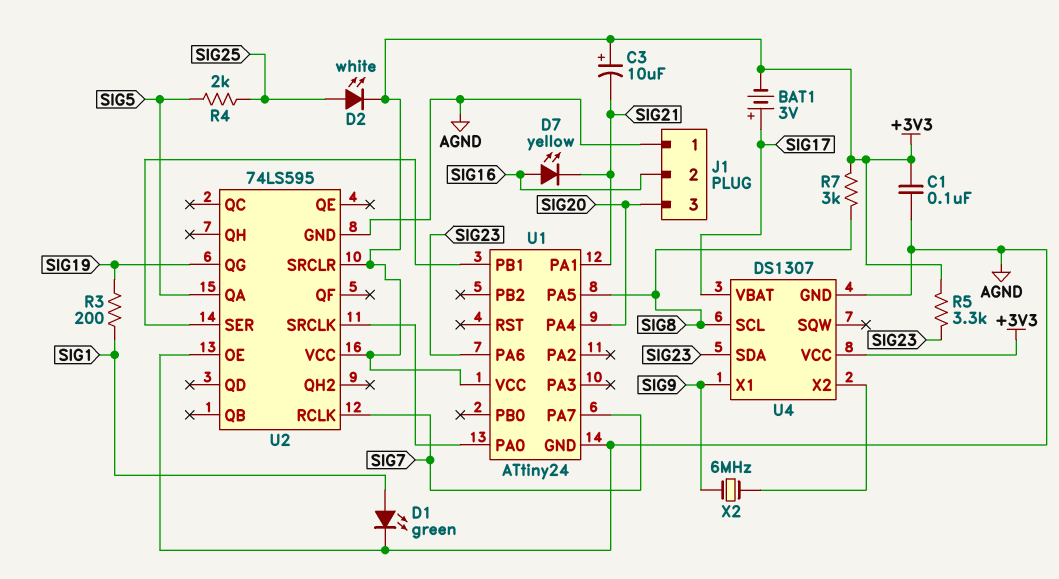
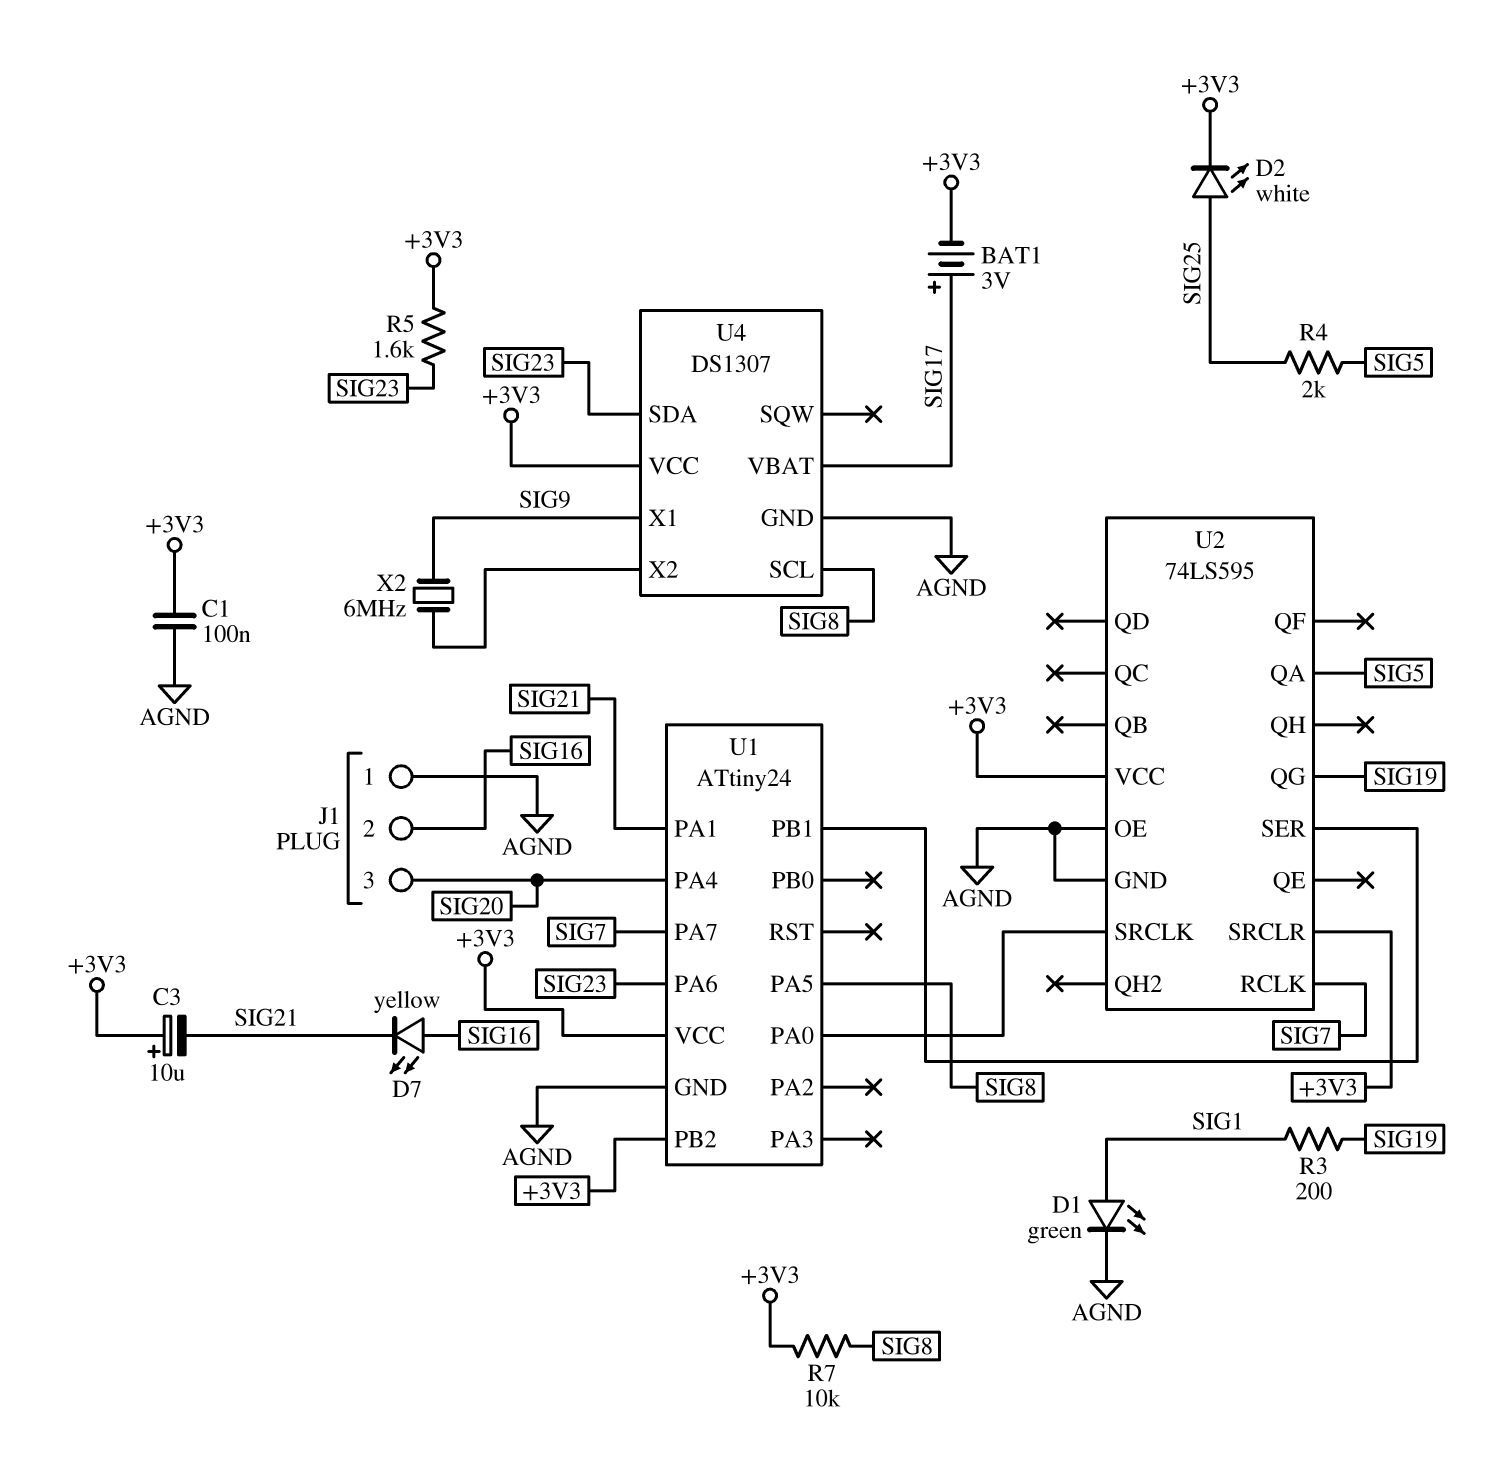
R5: 3.3k (+3V3, SIG23) -> 1.6k (+3V3, SIG23)
R7: 3k (+3V3, SIG8) -> 10k (+3V3, SIG8)
U1 pin PB2: none -> +3V3

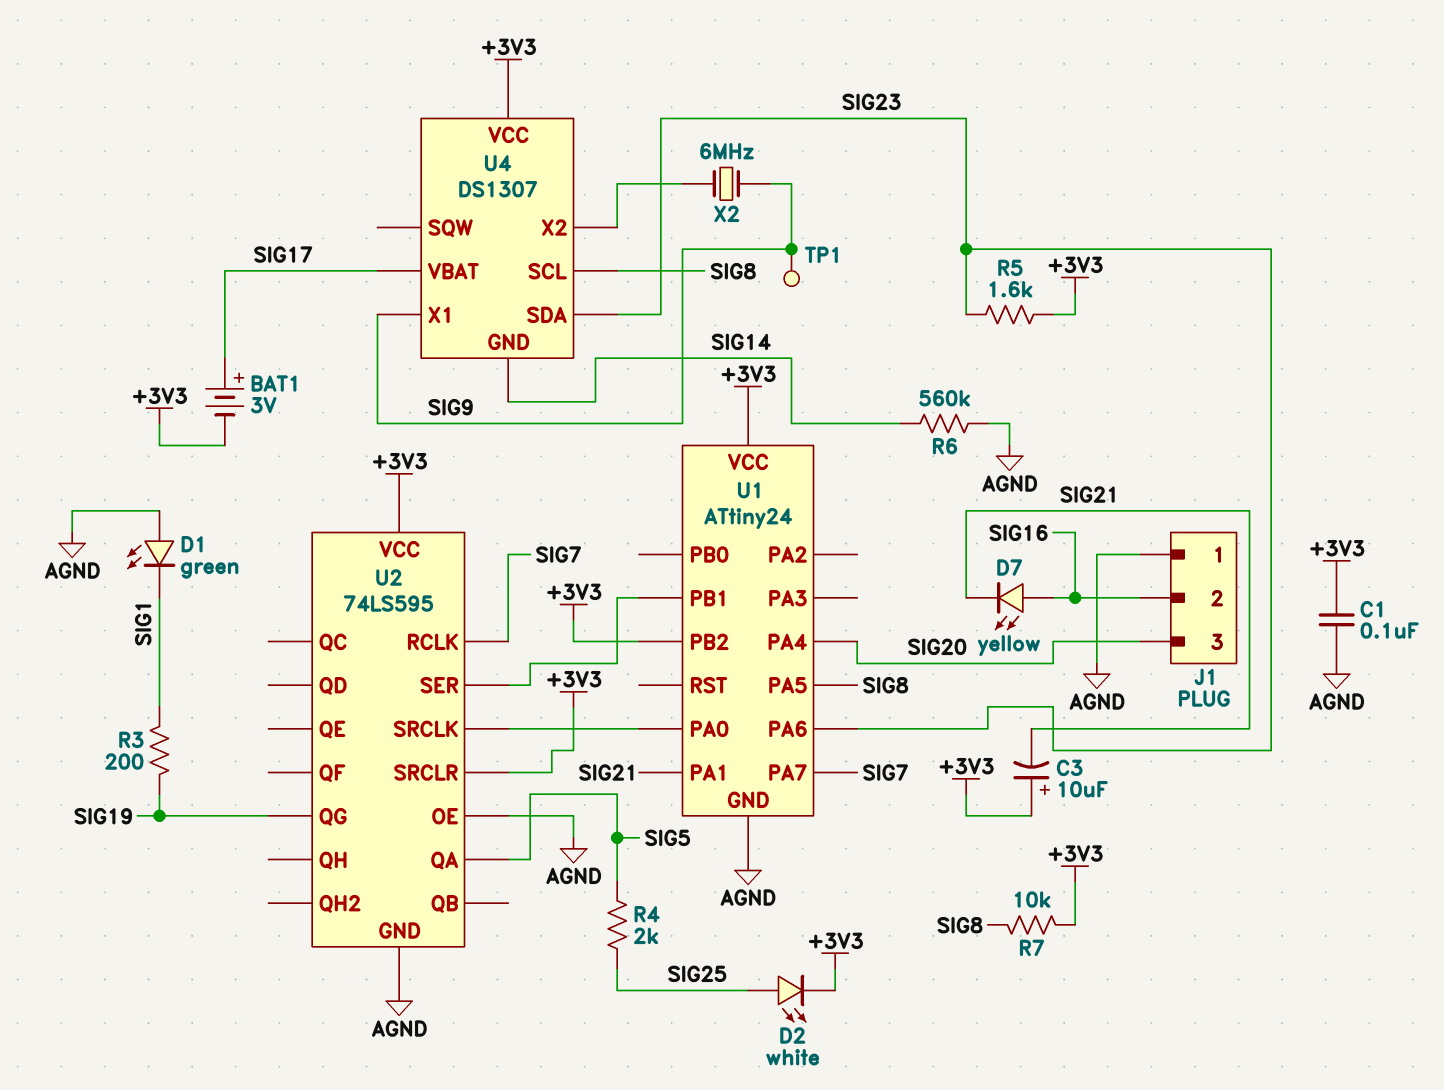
D1: LED green (A SIG1, K AGND) -> LED green (A AGND, K SIG1)
R6: none -> 560k (AGND, SIG14)
TP1: none -> test point (SIG9)
U4 pin GND: AGND -> SIG14

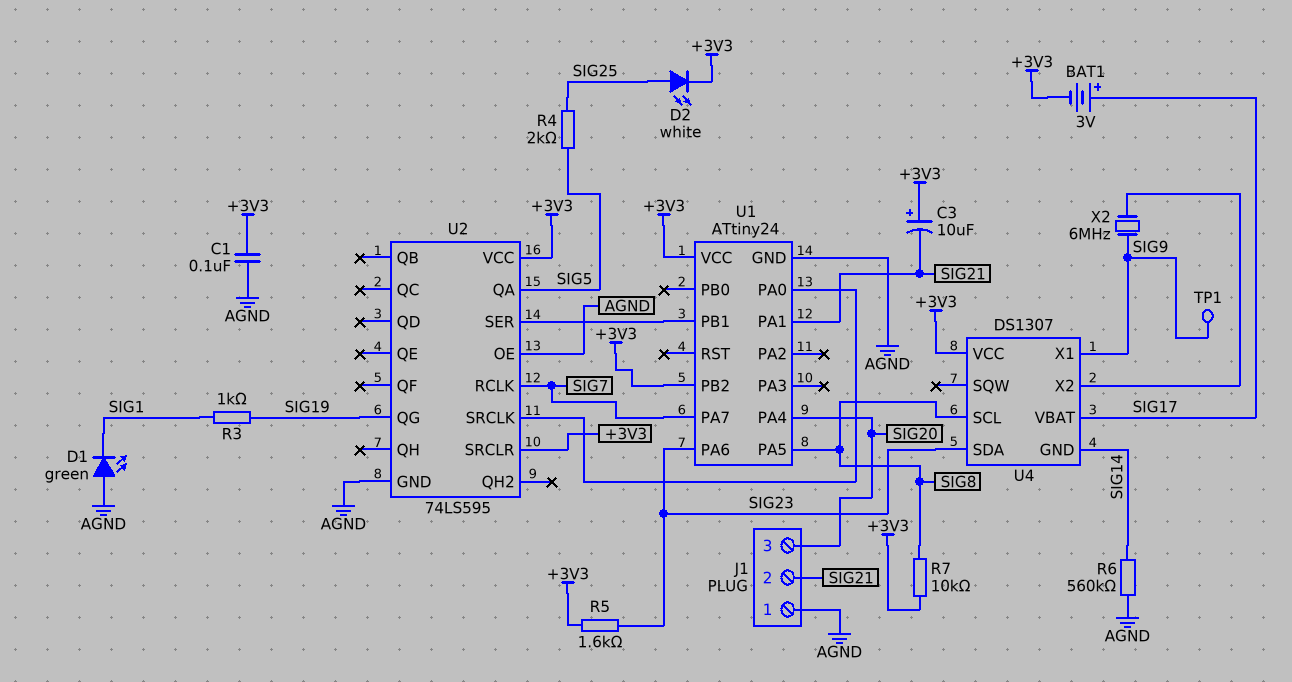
D7: LED yellow (A SIG16, K SIG21) -> none
J1 pin 2: SIG16 -> SIG21
R3: 200 (SIG1, SIG19) -> 1k (SIG1, SIG19)

